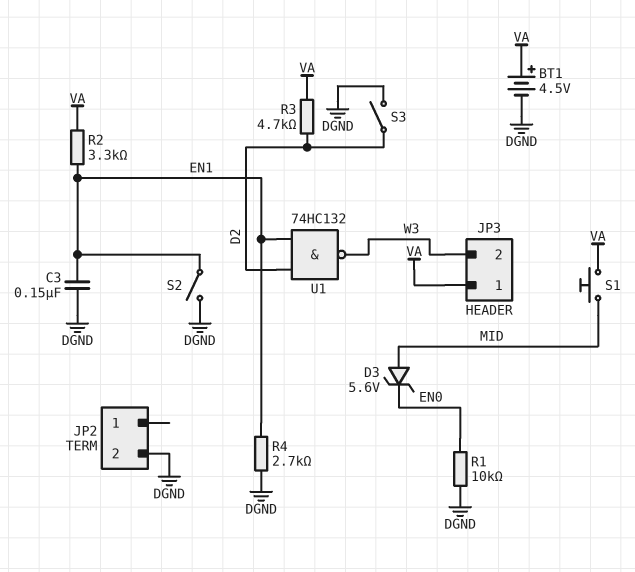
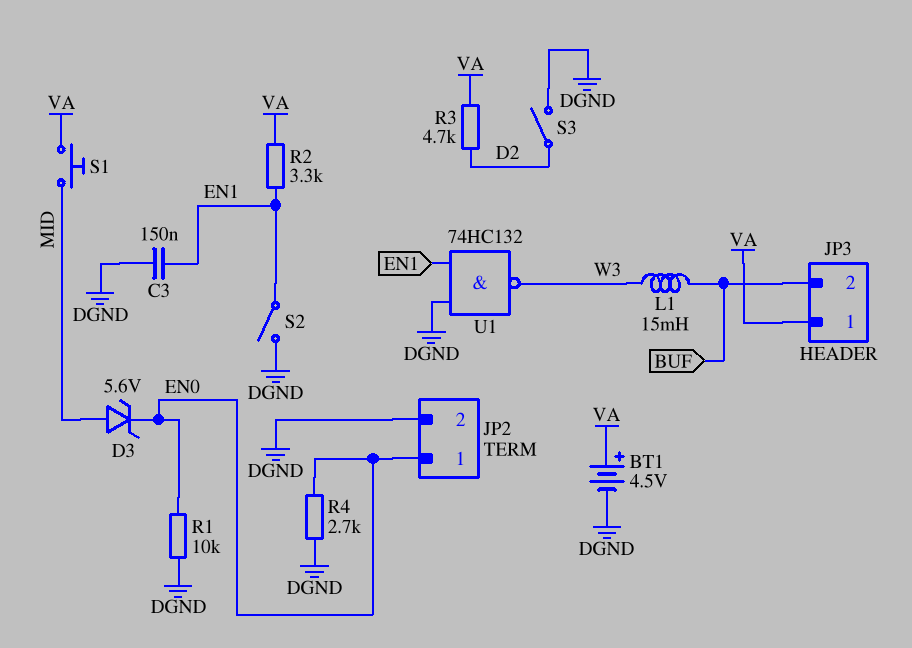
JP2 pin 1: none -> EN0
JP3 pin 2: W3 -> BUF
L1: none -> 15mH (BUF, W3)
R4: 2.7k (DGND, EN1) -> 2.7k (DGND, EN0)
U1: NAND 74HC132 (in D2, in EN1, out W3) -> NAND 74HC132 (in DGND, in EN1, out W3)

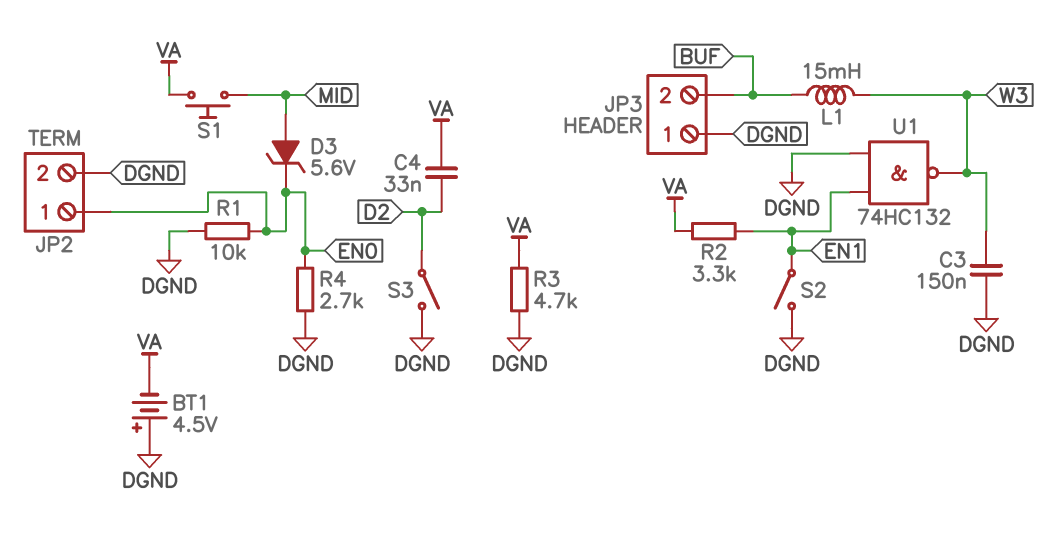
BT1: 4.5V (plus VA, minus DGND) -> 4.5V (plus DGND, minus VA)
C3: 150nF (DGND, EN1) -> 150nF (DGND, W3)
C4: none -> 33nF (D2, VA)
JP3 pin 1: VA -> DGND
R3: 4.7k (D2, VA) -> 4.7k (DGND, VA)

